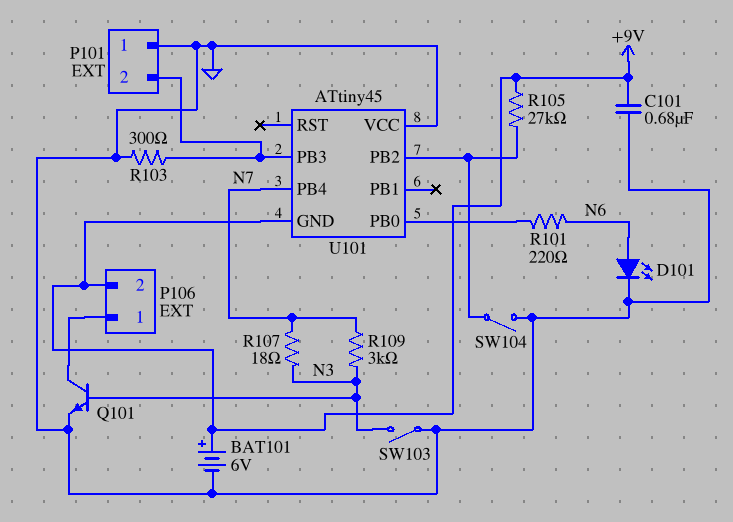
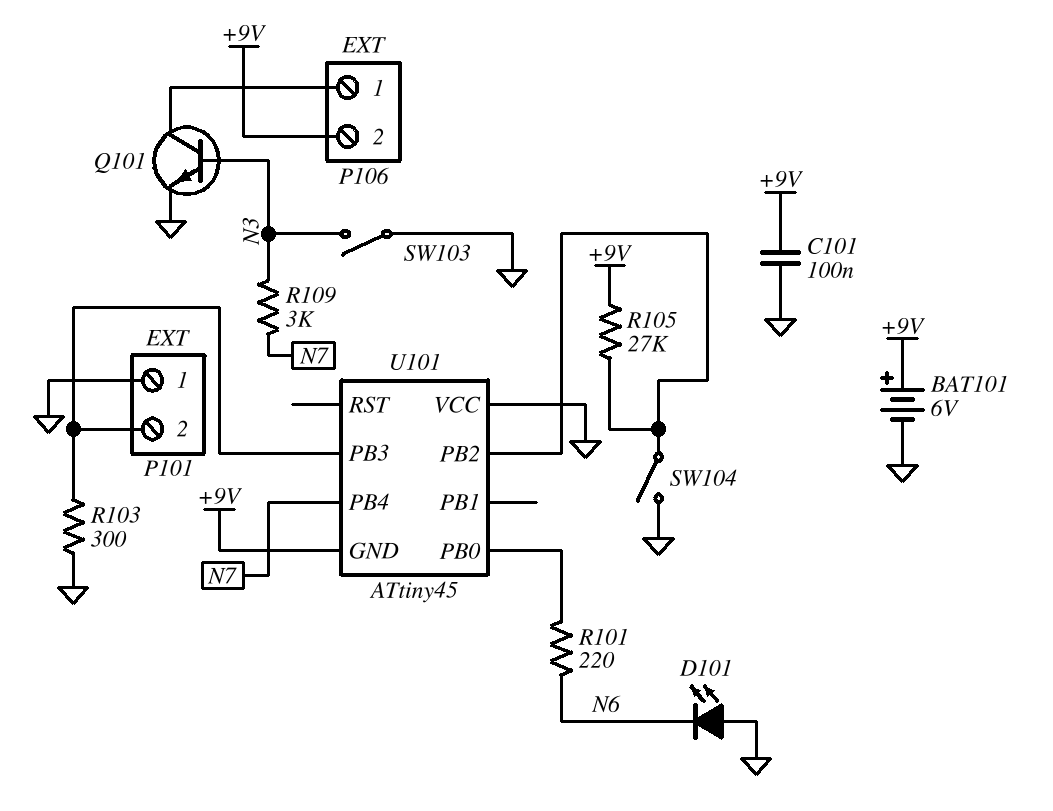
C101: 680nF (+9V, GND) -> 100nF (+9V, GND)
D101: LED (A N6, K GND) -> LED (A GND, K N6)
R107: 18 (N3, N7) -> none

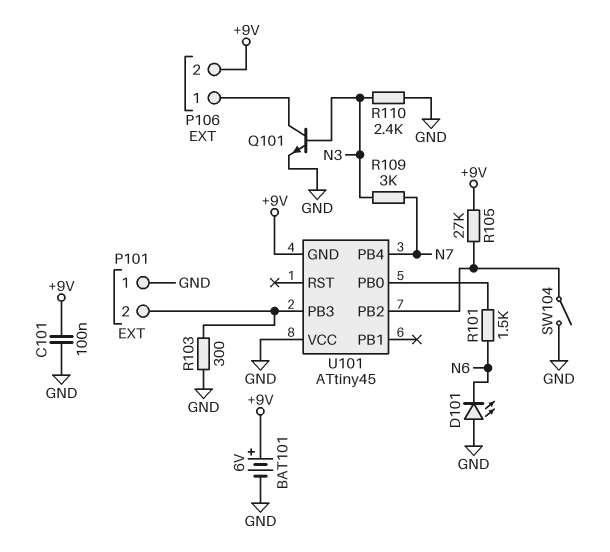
R101: 220 (N6, U101/PB0) -> 1.5k (N6, U101/PB0)
R110: none -> 2.4k (GND, N3)
SW103: switch (GND, N3) -> none

